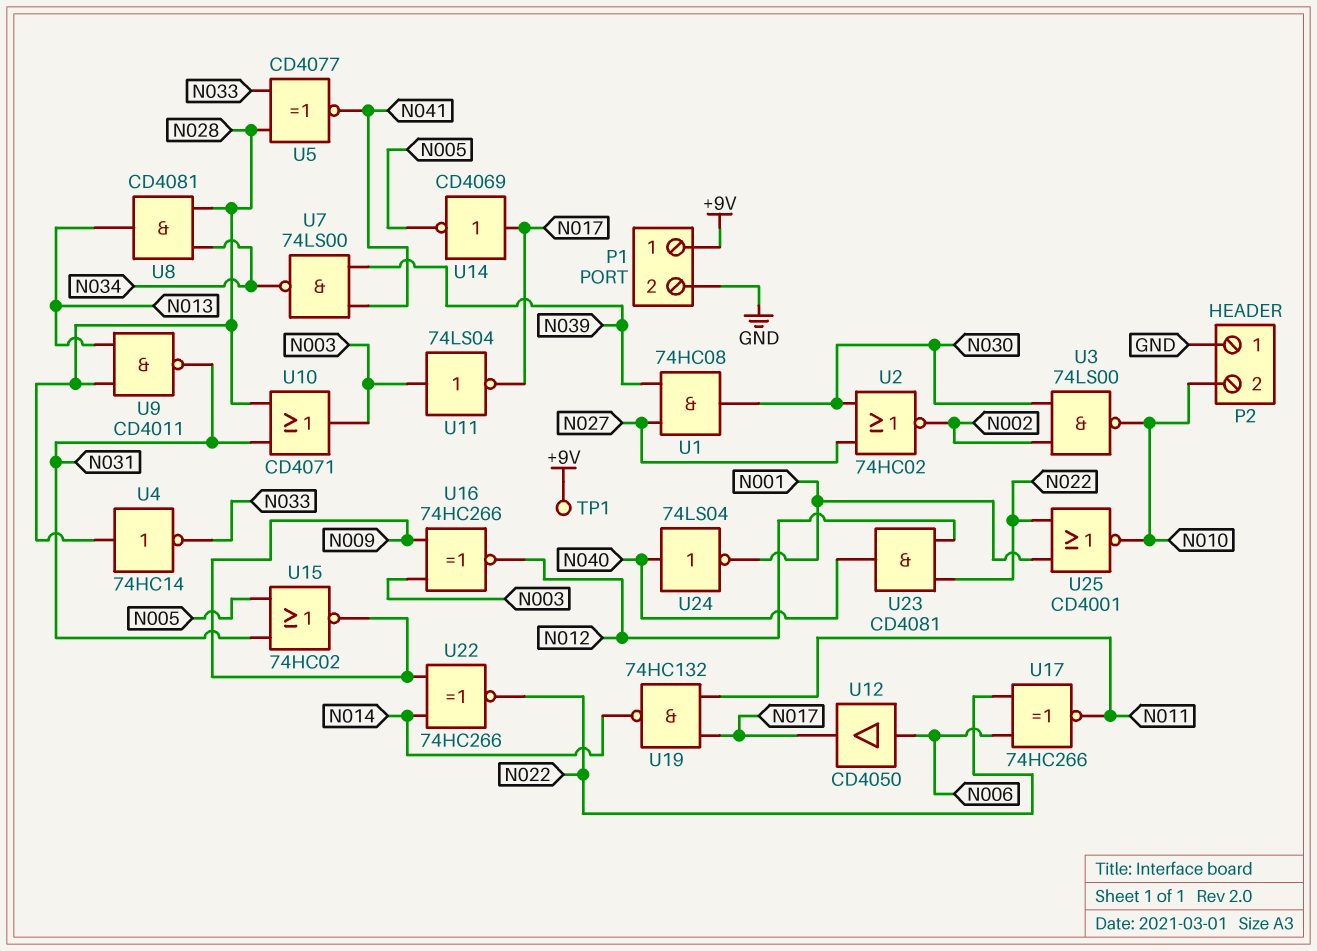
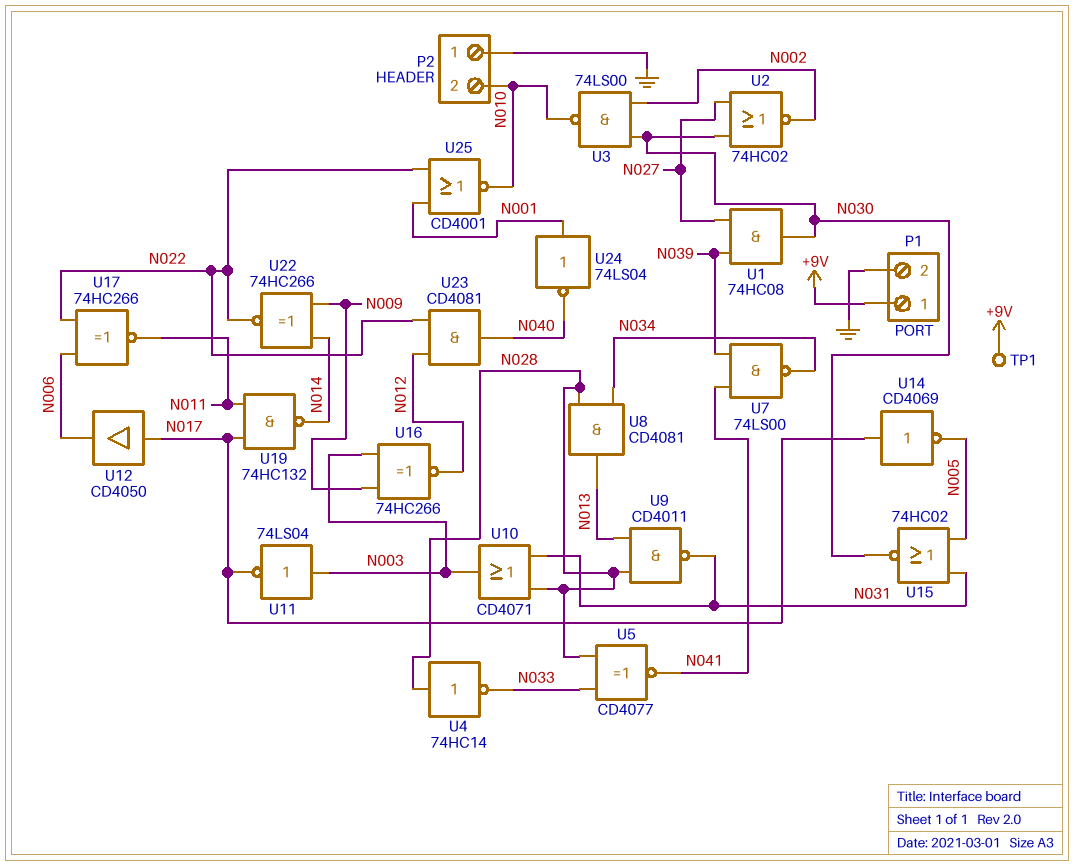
U12: buffer CD4050 (in N006, out N017) -> buffer CD4050 (in N017, out N006)
U15: NOR 74HC02 (in N005, in N031, out N009) -> NOR 74HC02 (in N005, in N031, out N030)
U24: NOT 74LS04 (in N040, out N001) -> NOT 74LS04 (in N001, out N040)

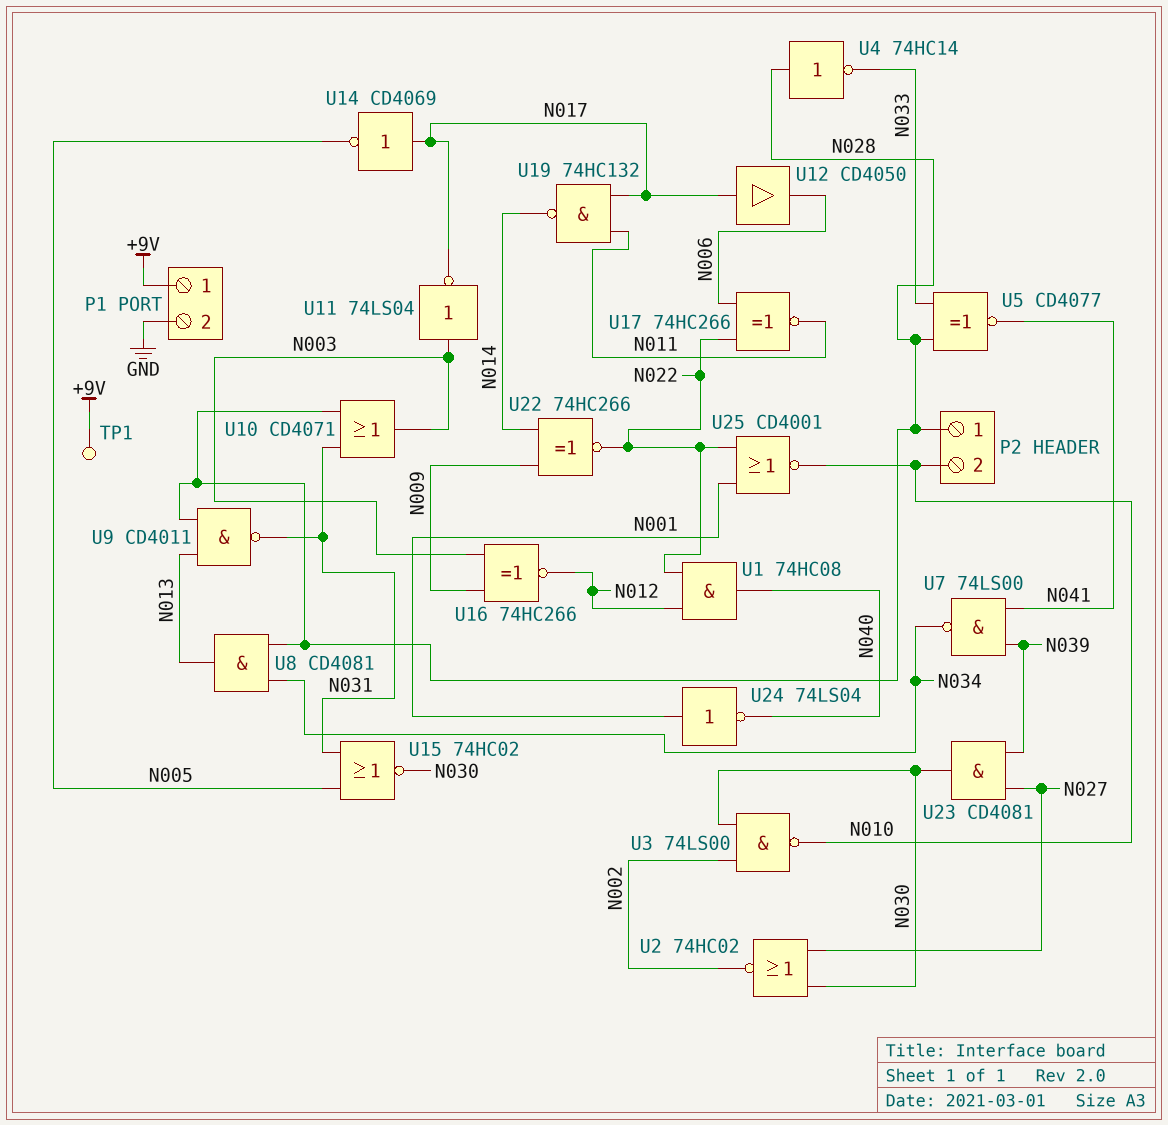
P2 pin 1: GND -> N028
U1: AND 74HC08 (in N027, in N039, out N030) -> AND 74HC08 (in N012, in N022, out N040)
U23: AND CD4081 (in N012, in N022, out N040) -> AND CD4081 (in N027, in N039, out N030)

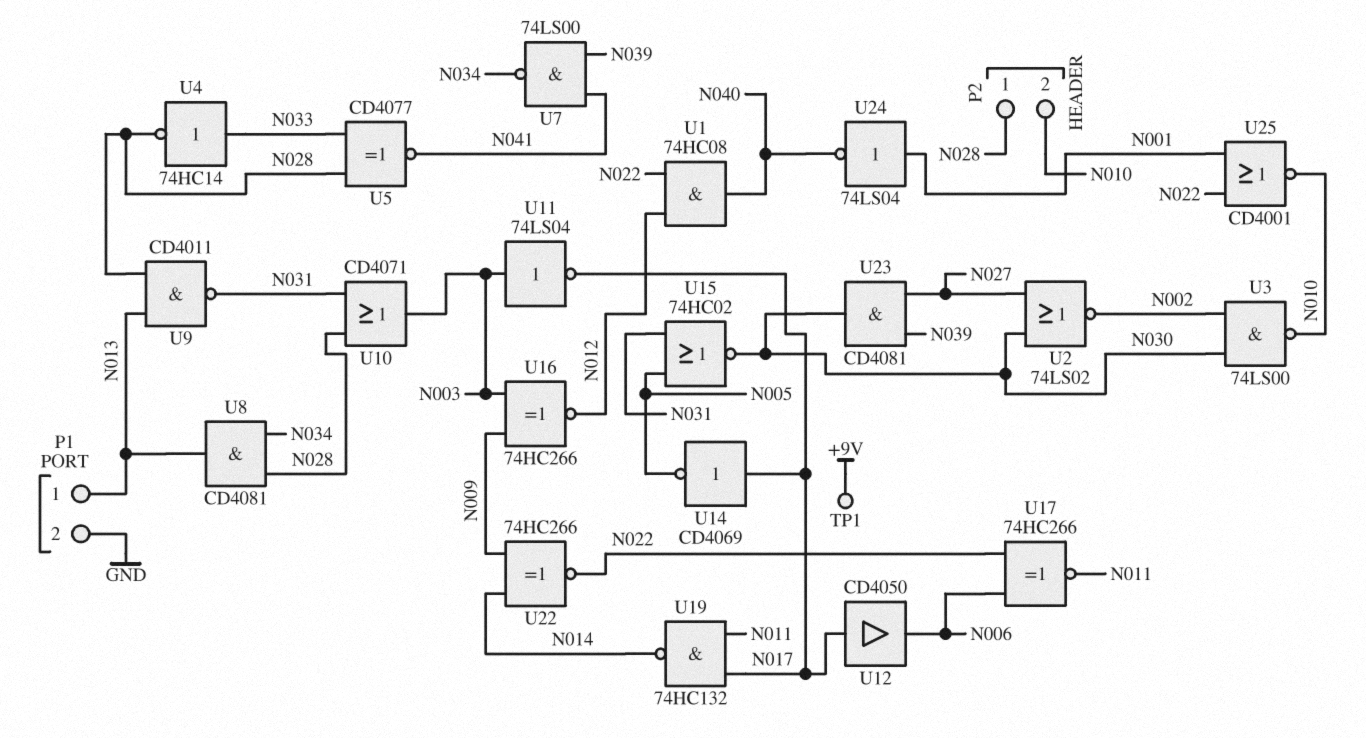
P1 pin 1: +9V -> N013
U2: NOR 74HC02 (in N027, in N030, out N002) -> NOR 74LS02 (in N027, in N030, out N002)
U4: NOT 74HC14 (in N028, out N033) -> NOT 74HC14 (in N033, out N028)

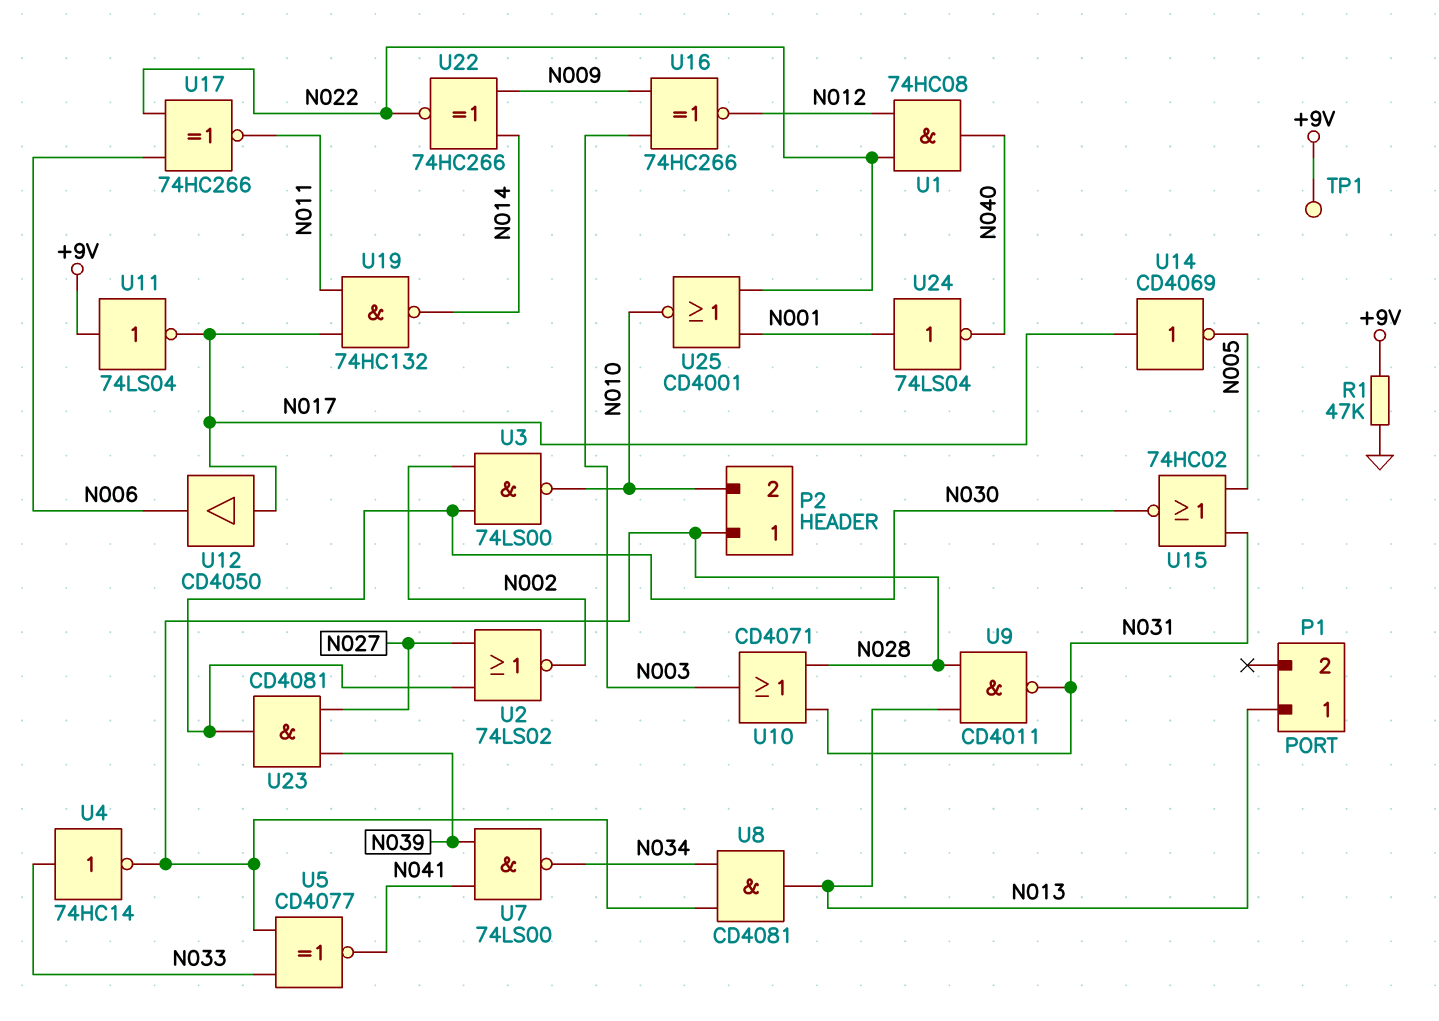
P1 pin 2: GND -> none
R1: none -> 47k (+9V, GND)
U11: NOT 74LS04 (in N003, out N017) -> NOT 74LS04 (in +9V, out N017)

